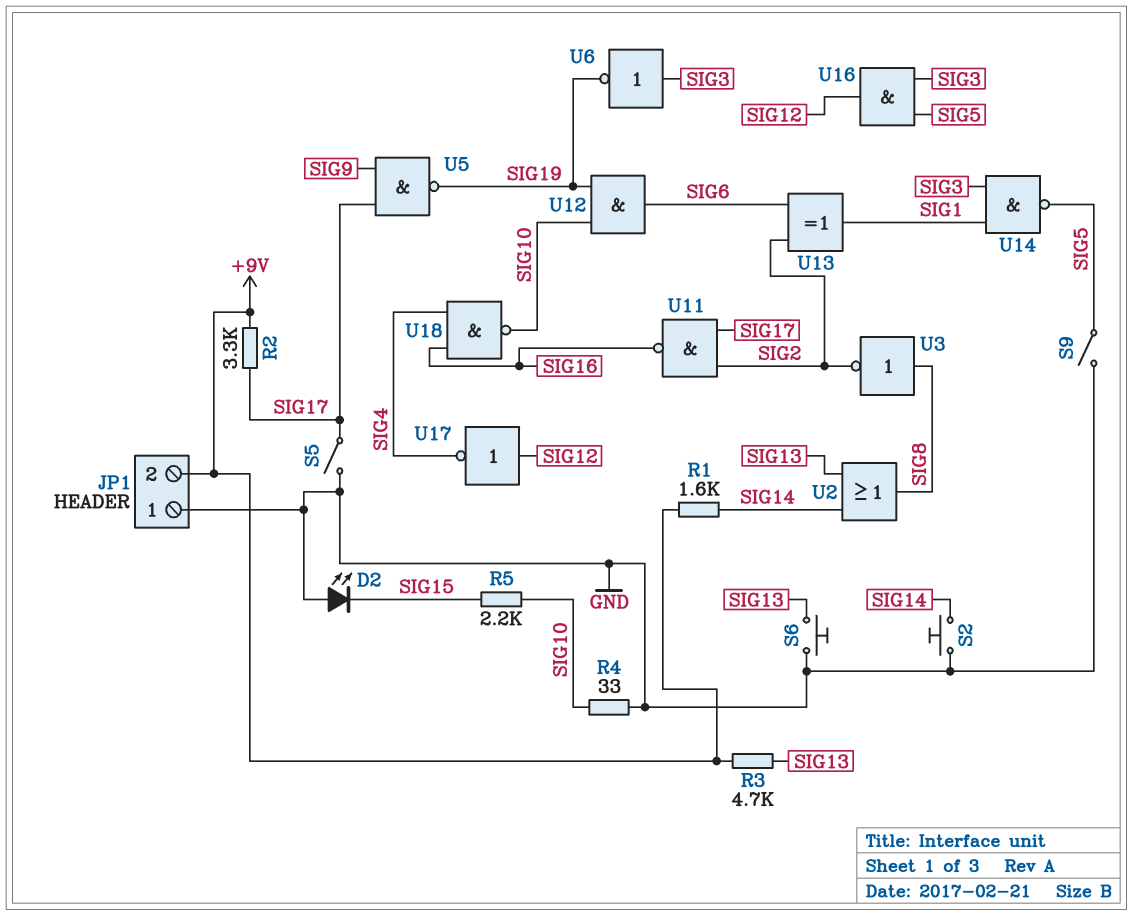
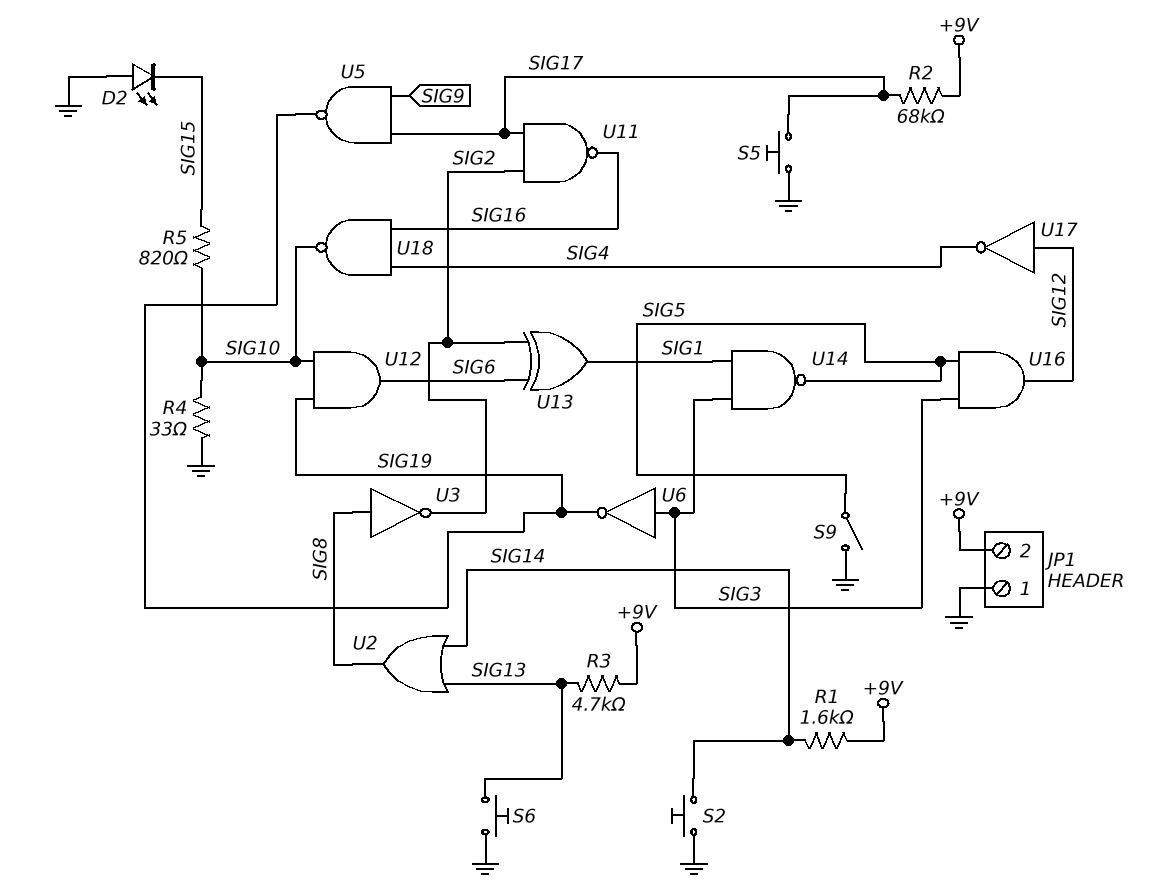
R2: 3.3k (+9V, SIG17) -> 68k (+9V, SIG17)
R5: 2.2k (SIG10, SIG15) -> 820 (SIG10, SIG15)
S5: switch (GND, SIG17) -> button (GND, SIG17)

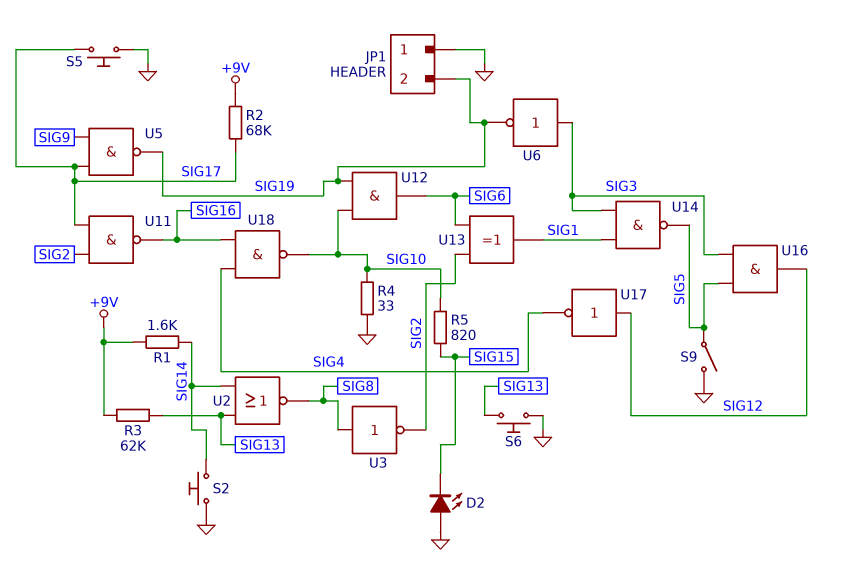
JP1 pin 2: +9V -> SIG19
R3: 4.7k (+9V, SIG13) -> 62k (+9V, SIG13)
U2: OR (in SIG13, in SIG14, out SIG8) -> NOR (in SIG13, in SIG14, out SIG8)

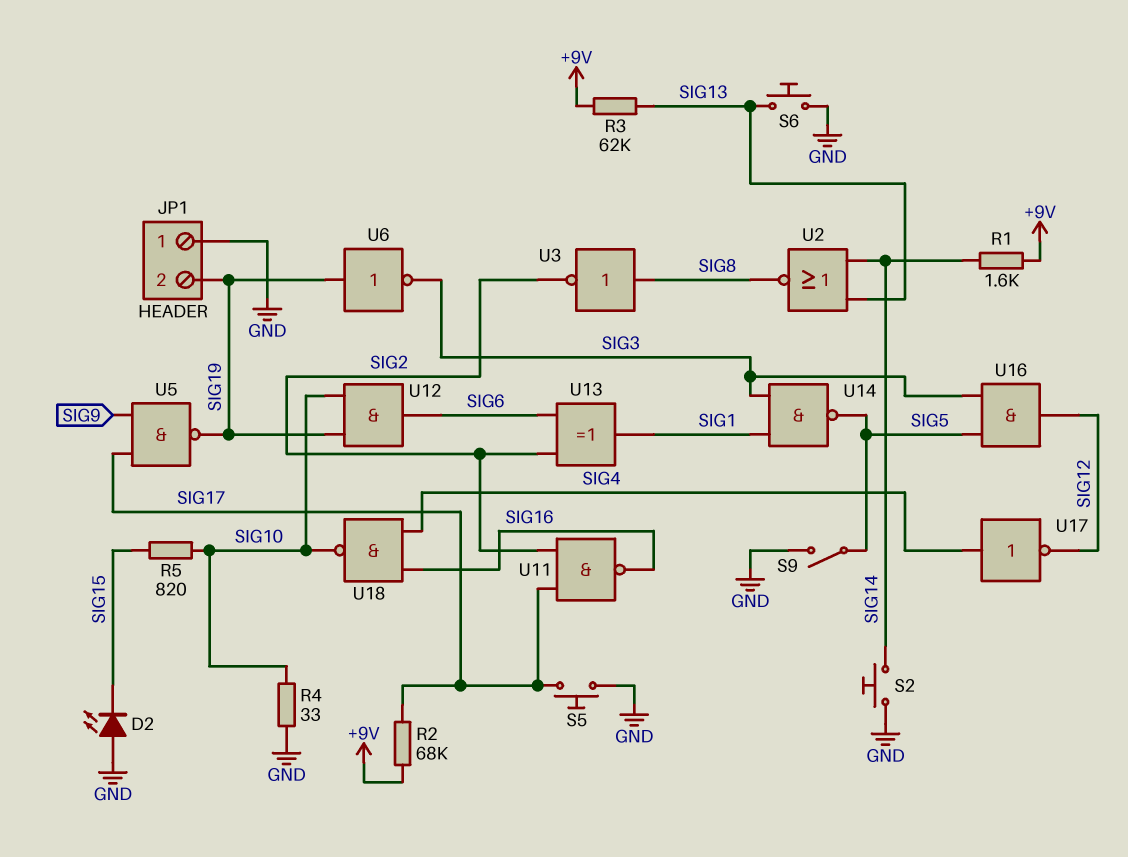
U6: NOT (in SIG3, out SIG19) -> NOT (in SIG19, out SIG3)
U17: NOT (in SIG12, out SIG4) -> NOT (in SIG4, out SIG12)

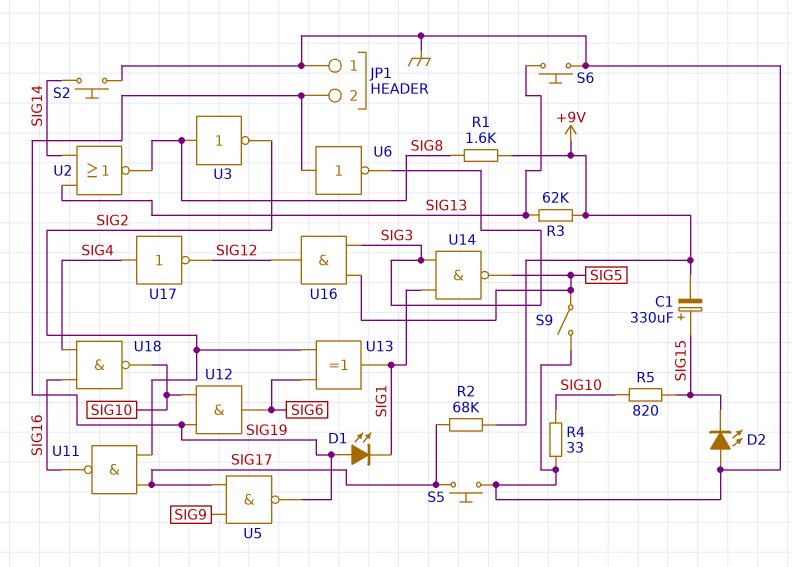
C1: none -> 330uF (plus SIG15, minus +9V)
D1: none -> LED (A SIG19, K SIG1)
R1: 1.6k (+9V, SIG14) -> 1.6k (+9V, SIG8)

